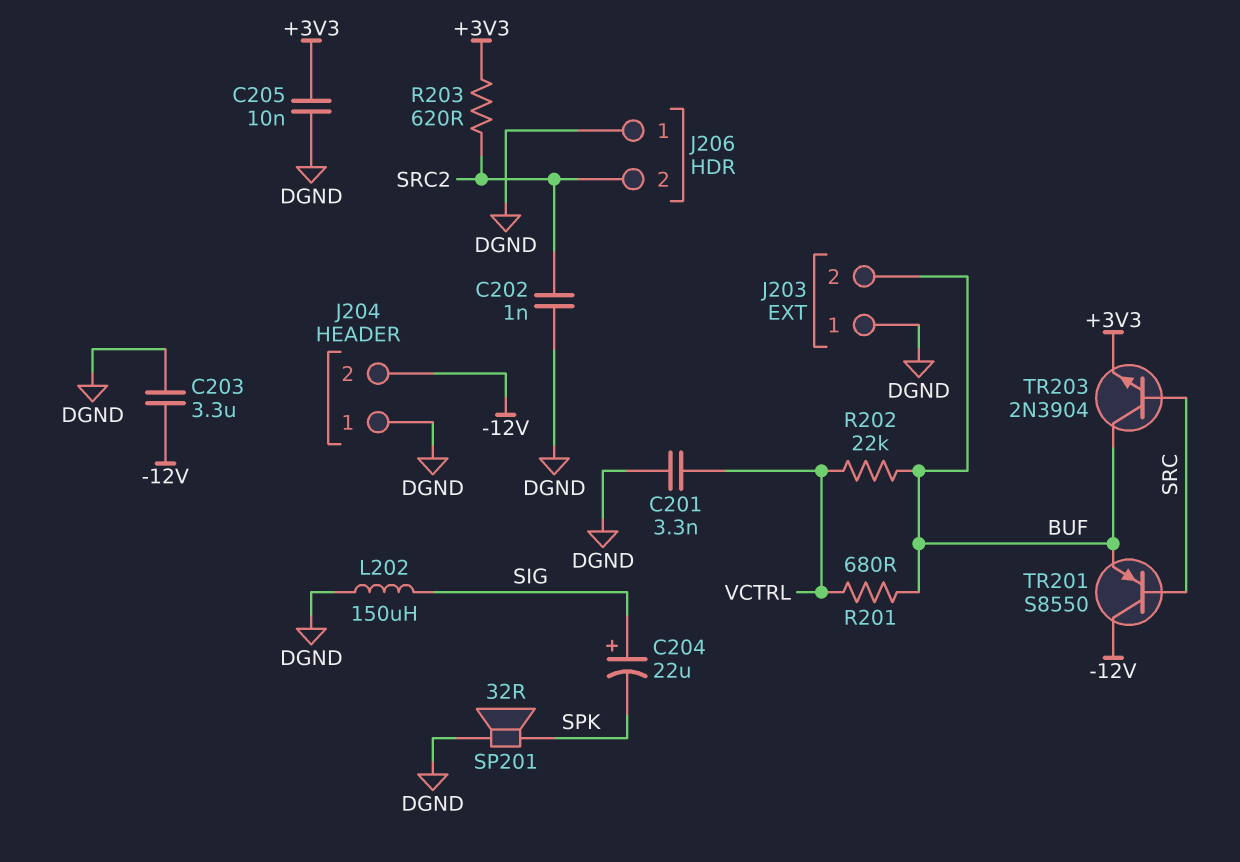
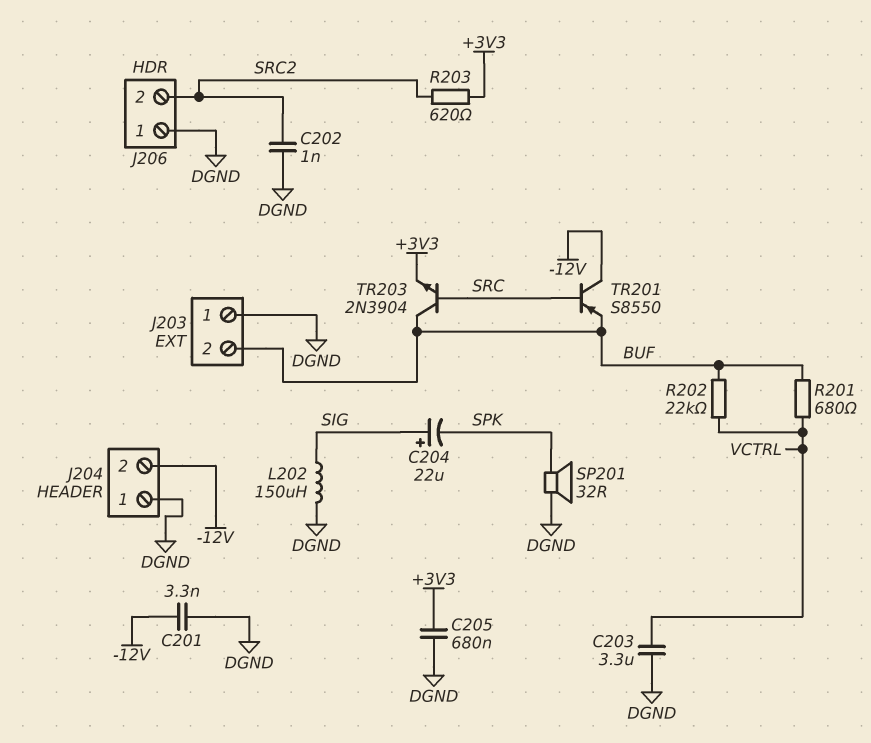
C201: 3.3nF (DGND, VCTRL) -> 3.3nF (-12V, DGND)
C203: 3.3uF (-12V, DGND) -> 3.3uF (DGND, VCTRL)
C205: 10nF (+3V3, DGND) -> 680nF (+3V3, DGND)

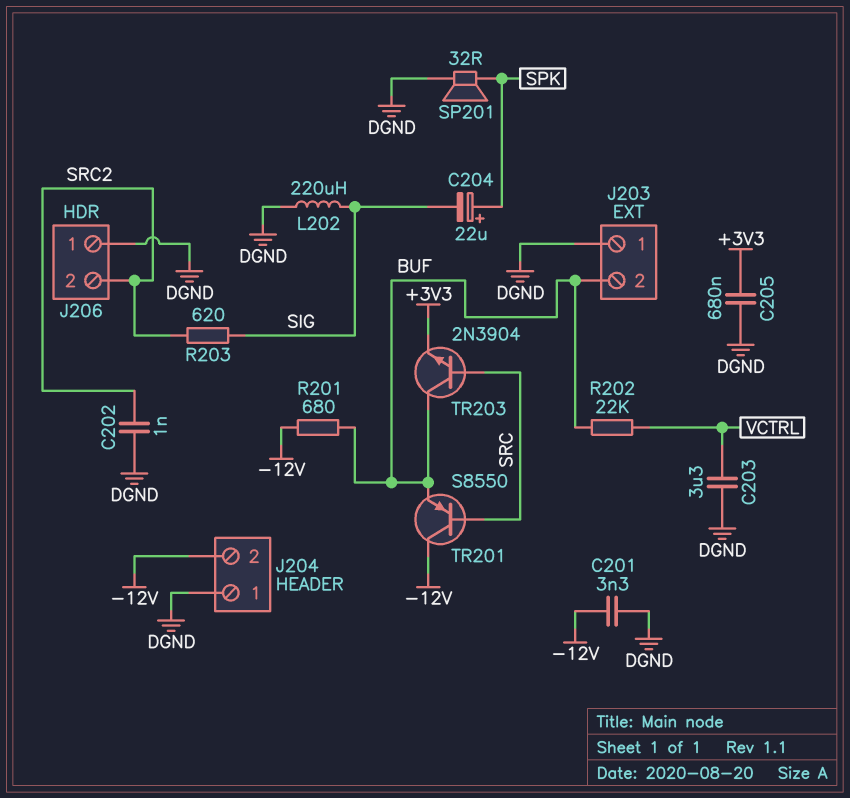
C204: 22uF (plus SIG, minus SPK) -> 22uF (plus SPK, minus SIG)
L202: 150uH (DGND, SIG) -> 220uH (DGND, SIG)
R201: 680 (BUF, VCTRL) -> 680 (-12V, BUF)
R203: 620 (+3V3, SRC2) -> 620 (SIG, SRC2)

